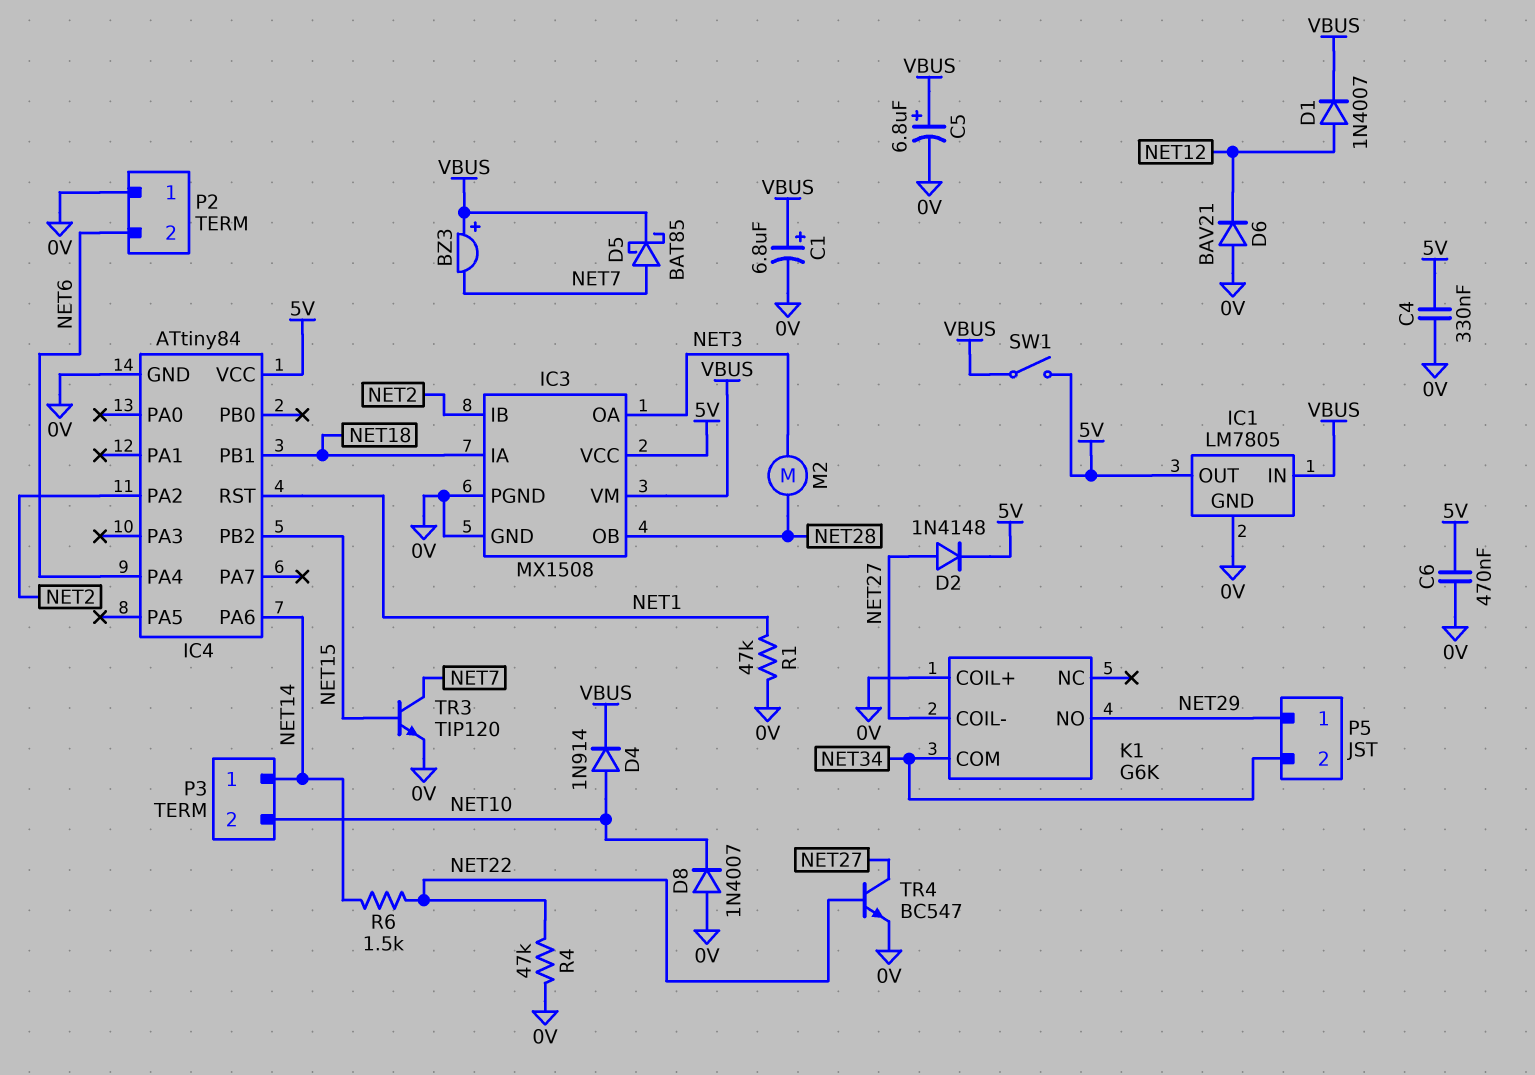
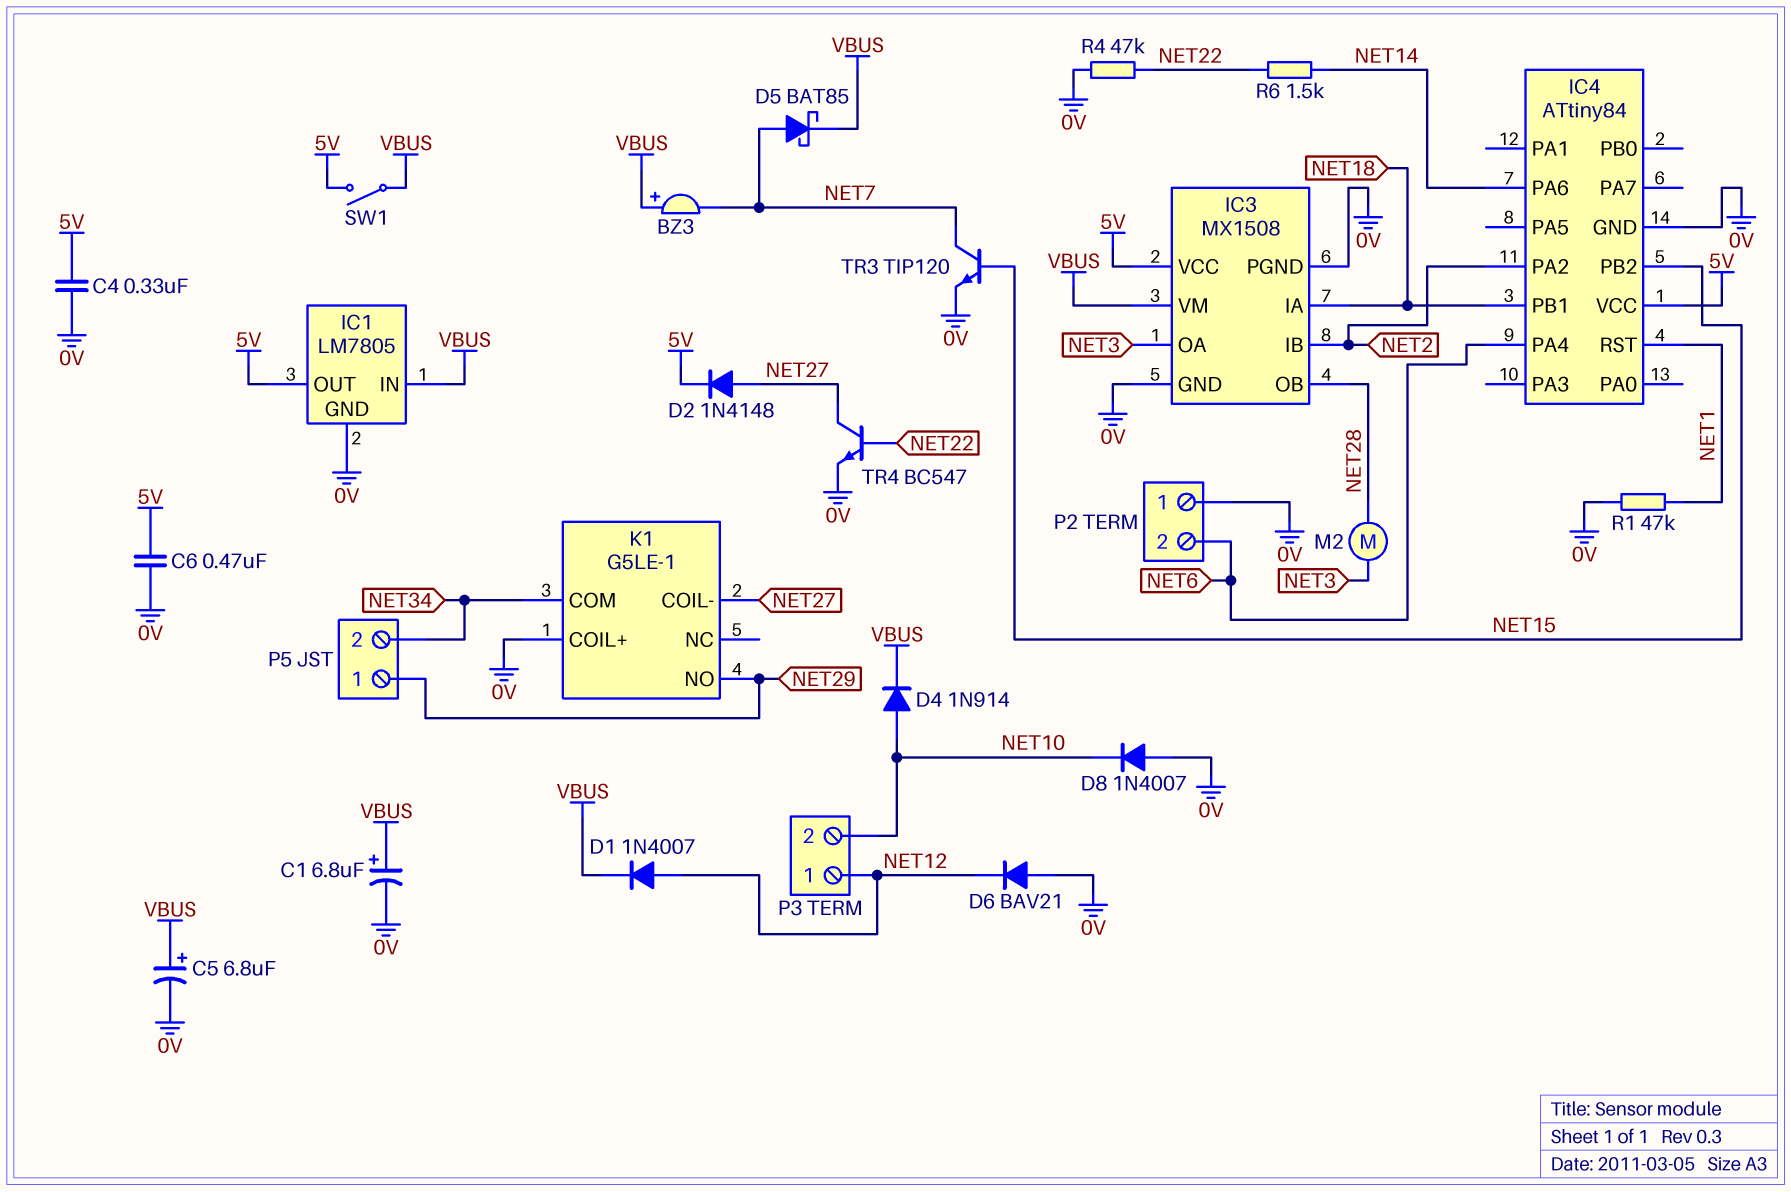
K1: G6K -> G5LE-1
P3 pin 1: NET14 -> NET12

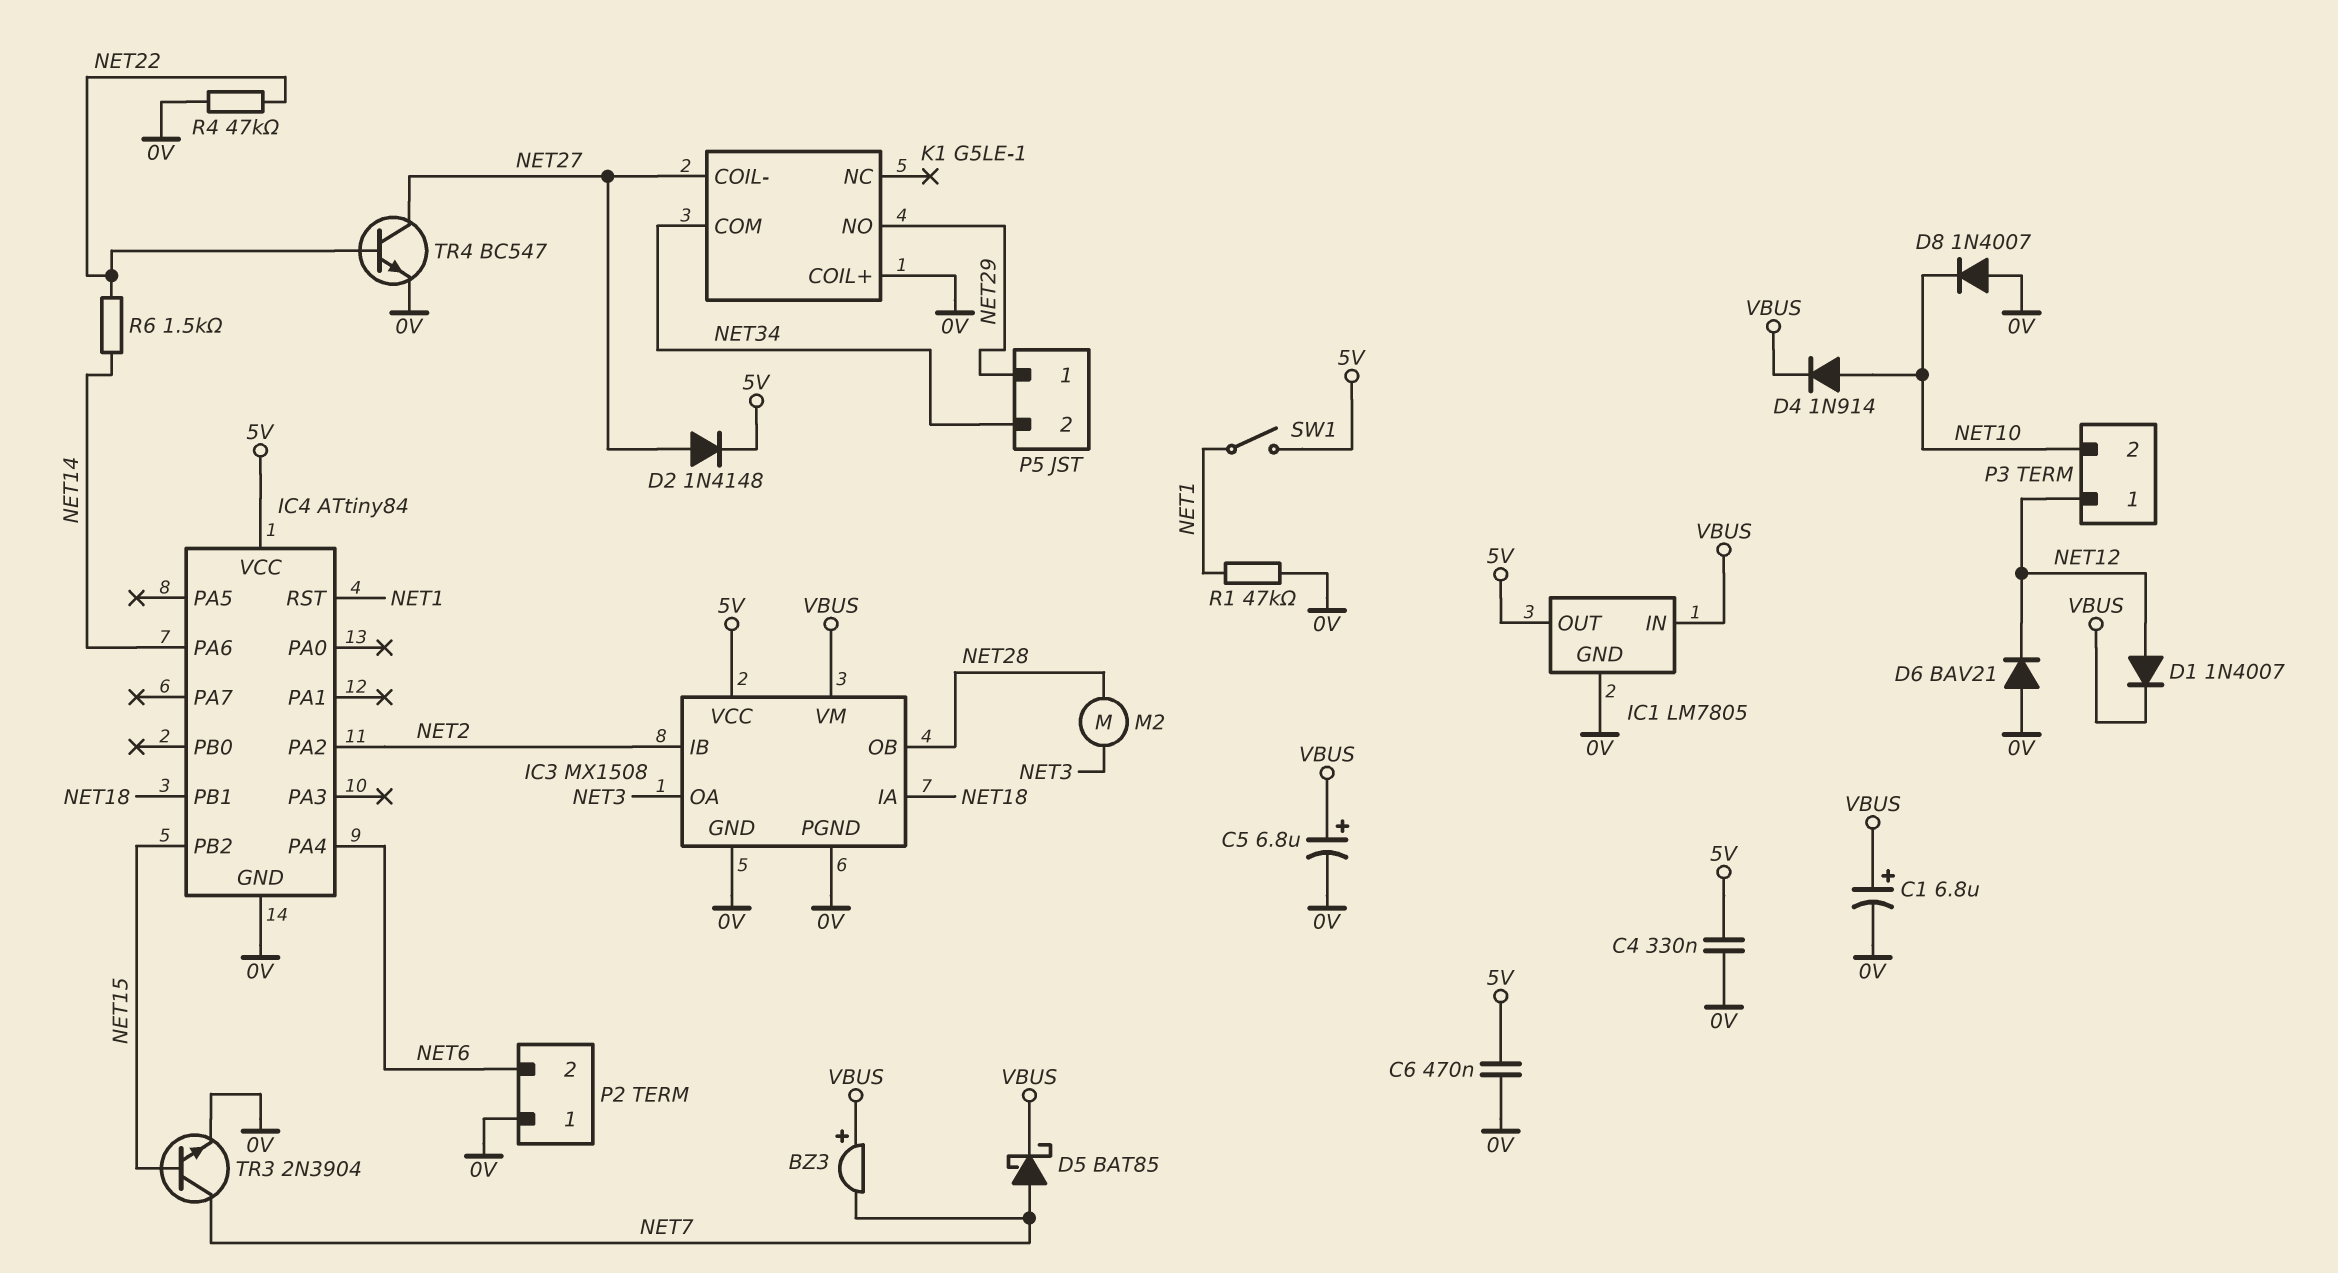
SW1: switch (5V, VBUS) -> switch (5V, NET1)
TR3: NPN TIP120 (B NET15, C NET7, E 0V) -> NPN 2N3904 (B NET15, C NET7, E 0V)

